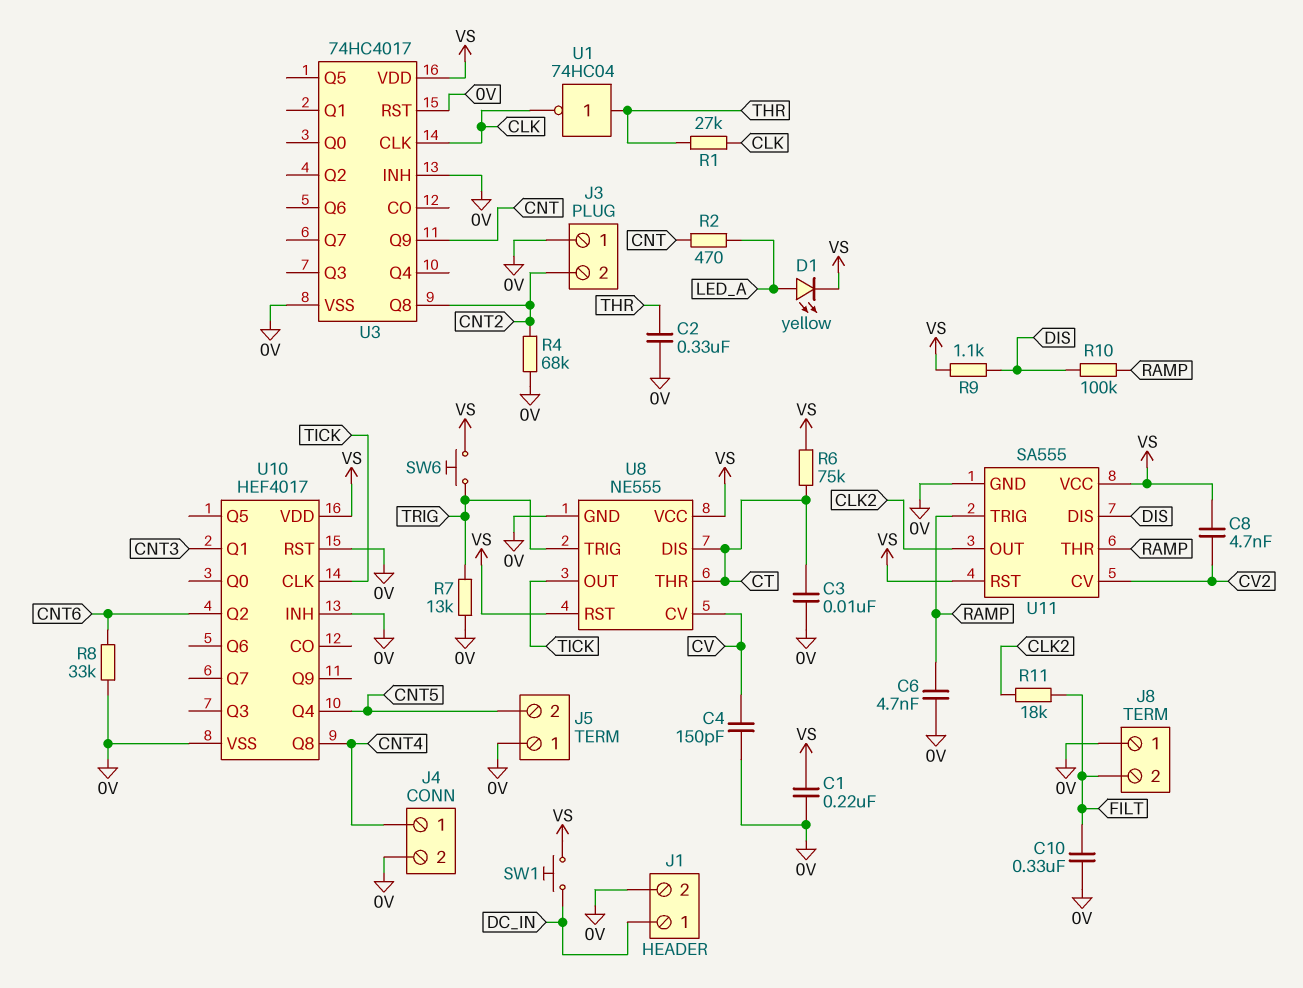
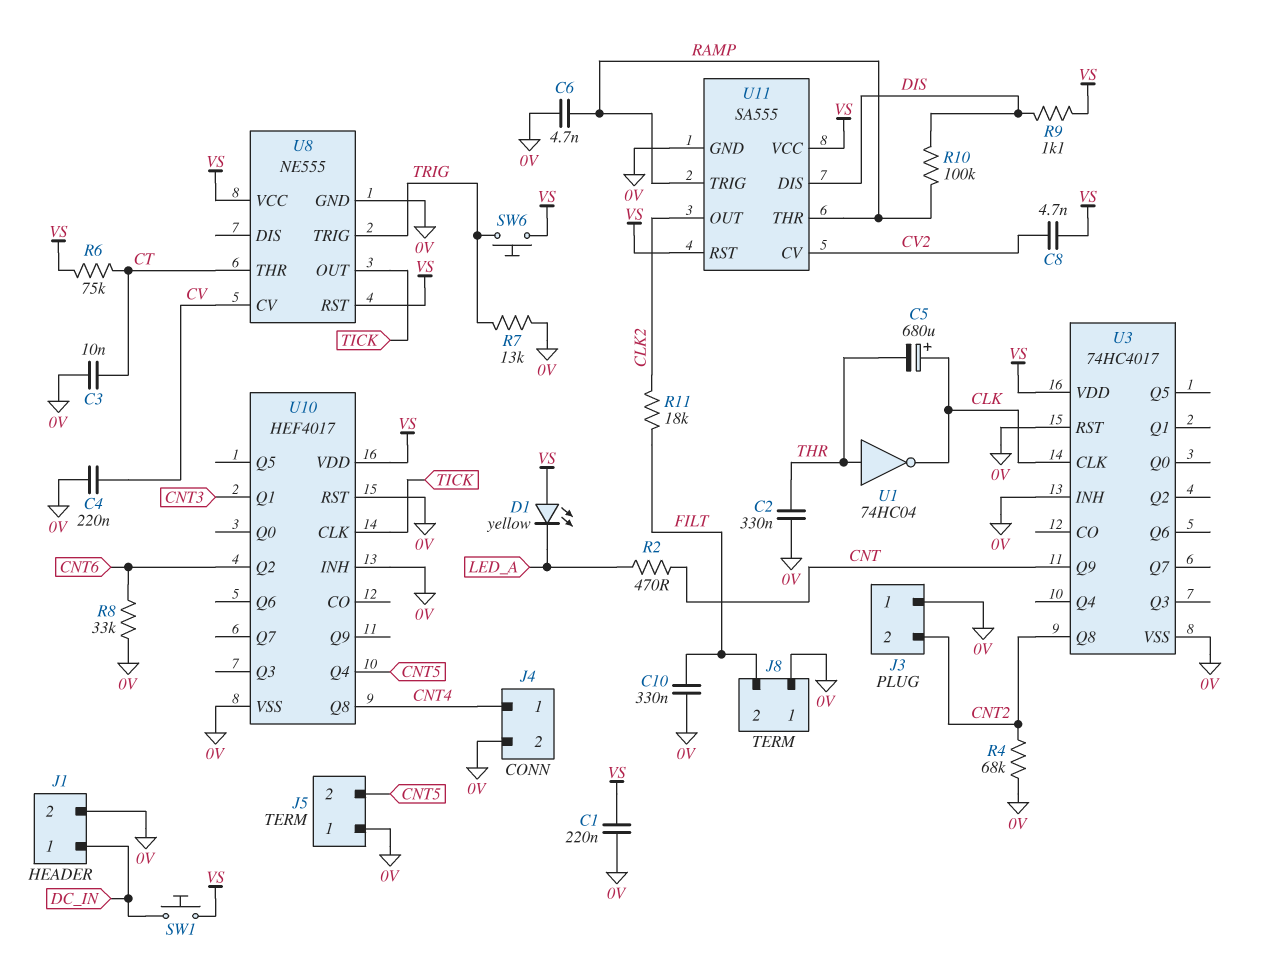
C4: 150pF (0V, CV) -> 220nF (0V, CV)
C5: none -> 680uF (plus CLK, minus THR)
D1: LED yellow (A LED_A, K VS) -> LED yellow (A VS, K LED_A)
R1: 27k (CLK, THR) -> none
U8 pin DIS: CT -> none

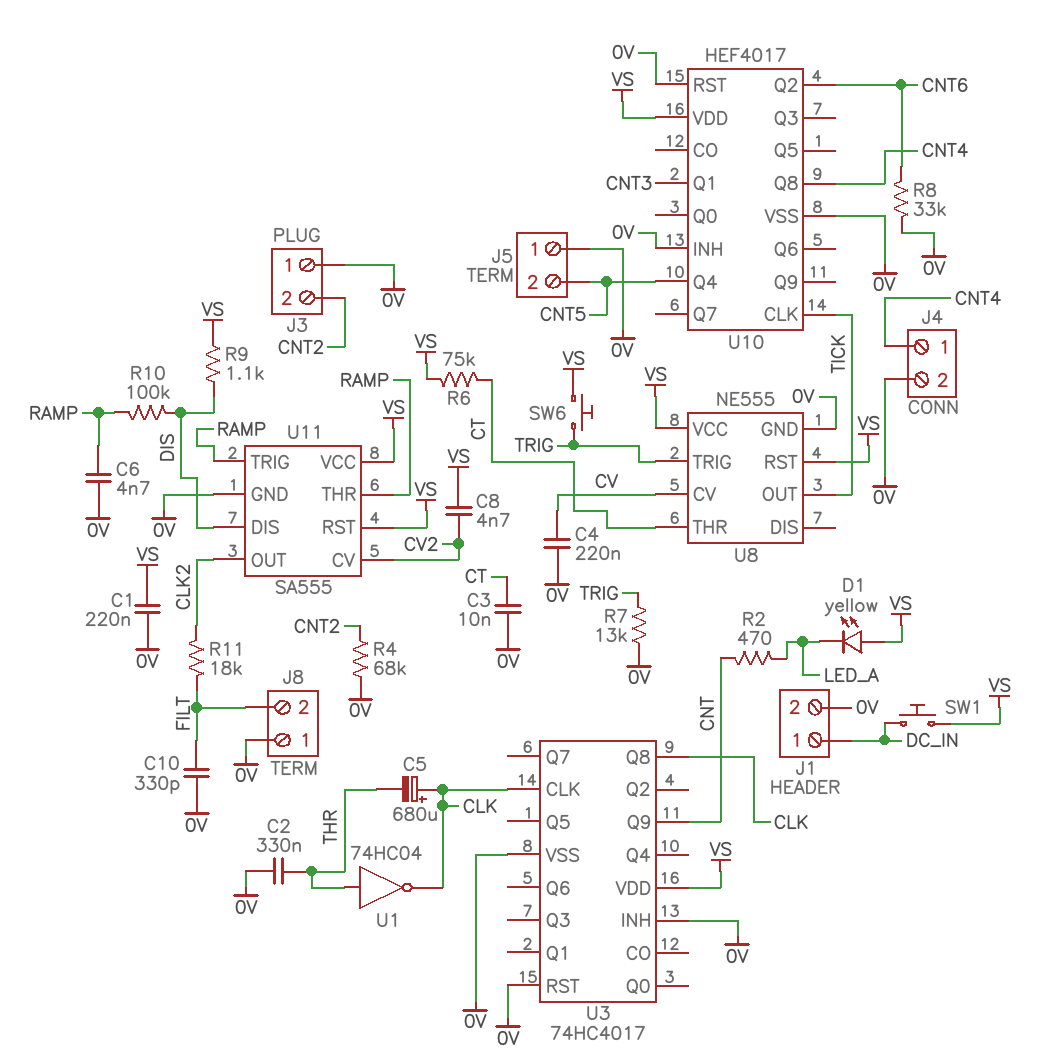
C10: 330nF (0V, FILT) -> 330pF (0V, FILT)
U3 pin Q8: CNT2 -> CLK

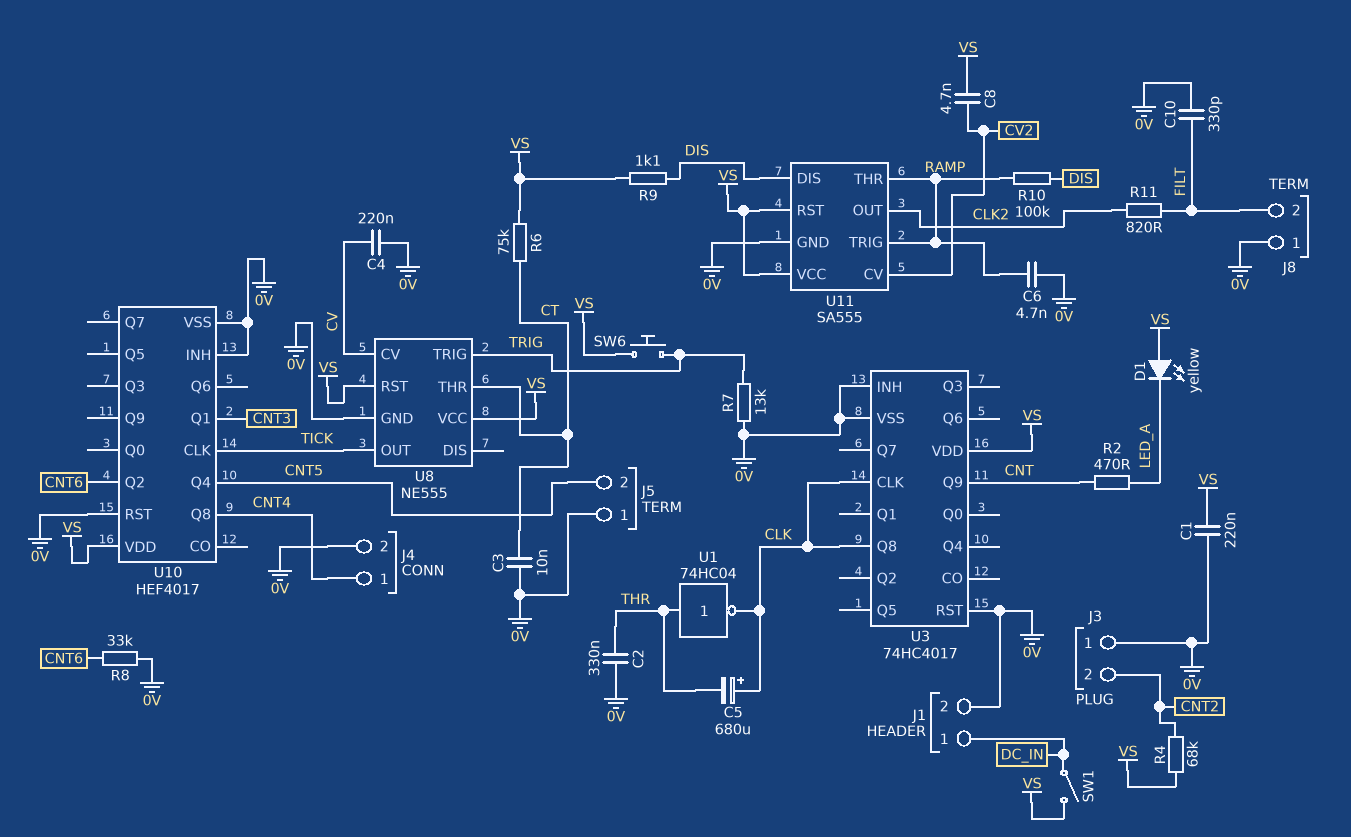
R4: 68k (0V, CNT2) -> 68k (CNT2, VS)
R11: 18k (CLK2, FILT) -> 820 (CLK2, FILT)
SW1: button (DC_IN, VS) -> switch (DC_IN, VS)

